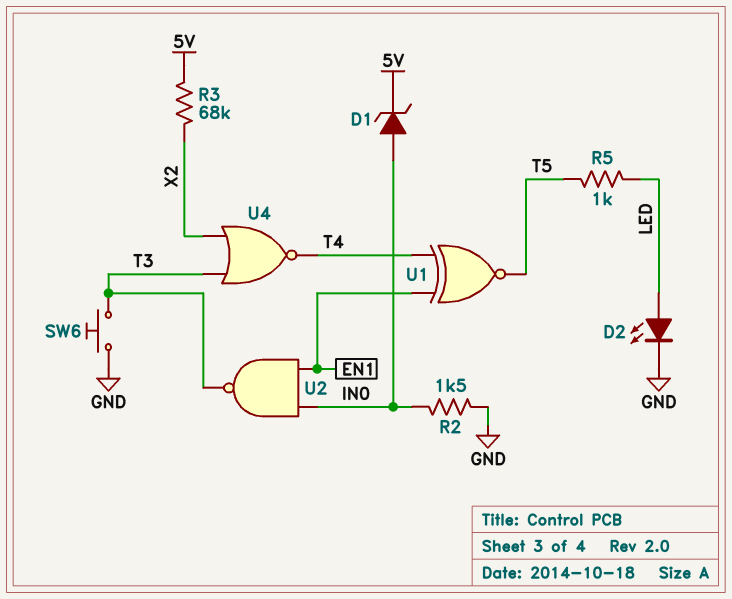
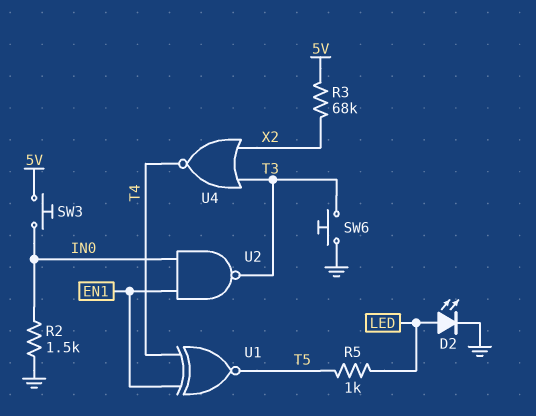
D1: zener (A IN0, K 5V) -> none
SW3: none -> button (5V, IN0)

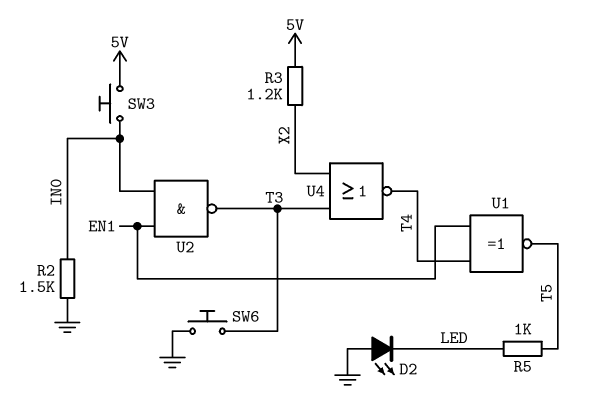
D2: LED (A LED, K GND) -> LED (A GND, K LED)
R3: 68k (5V, X2) -> 1.2k (5V, X2)

